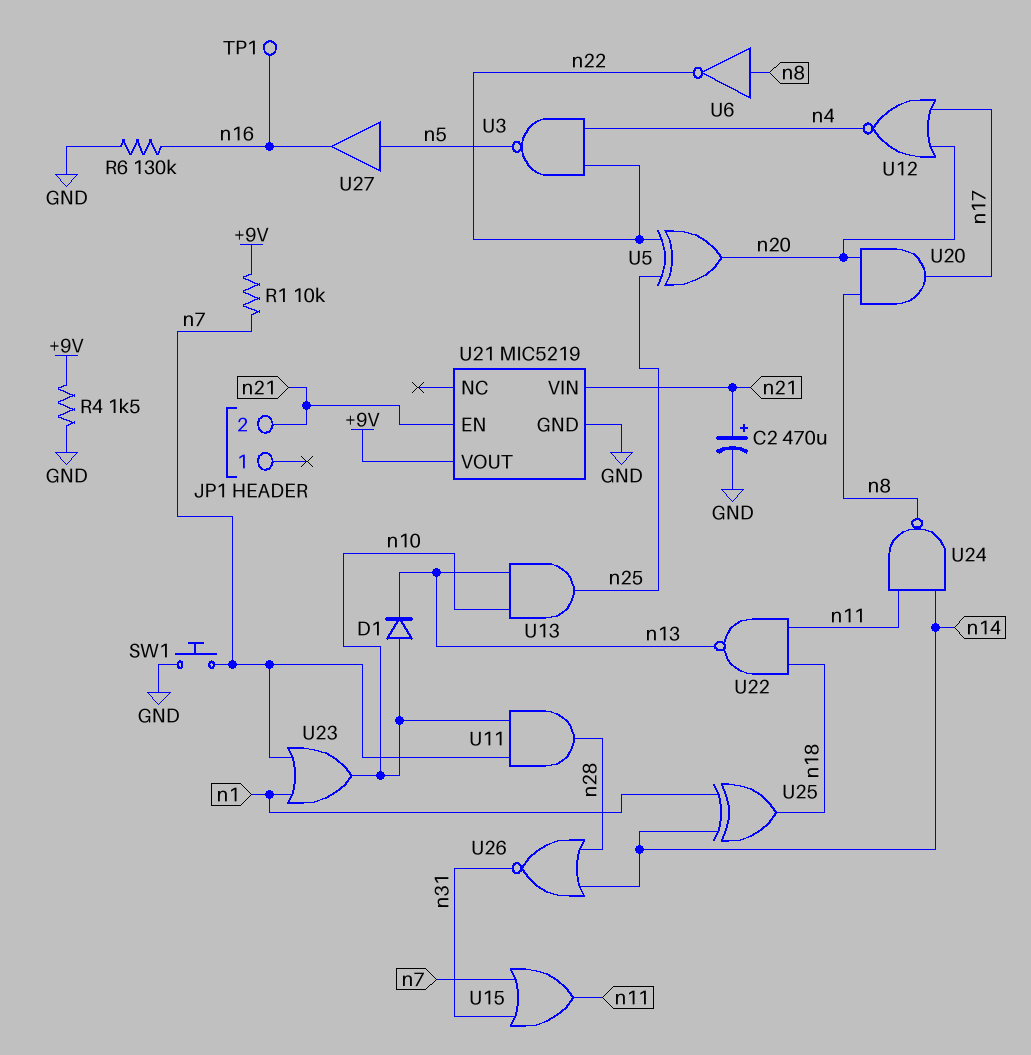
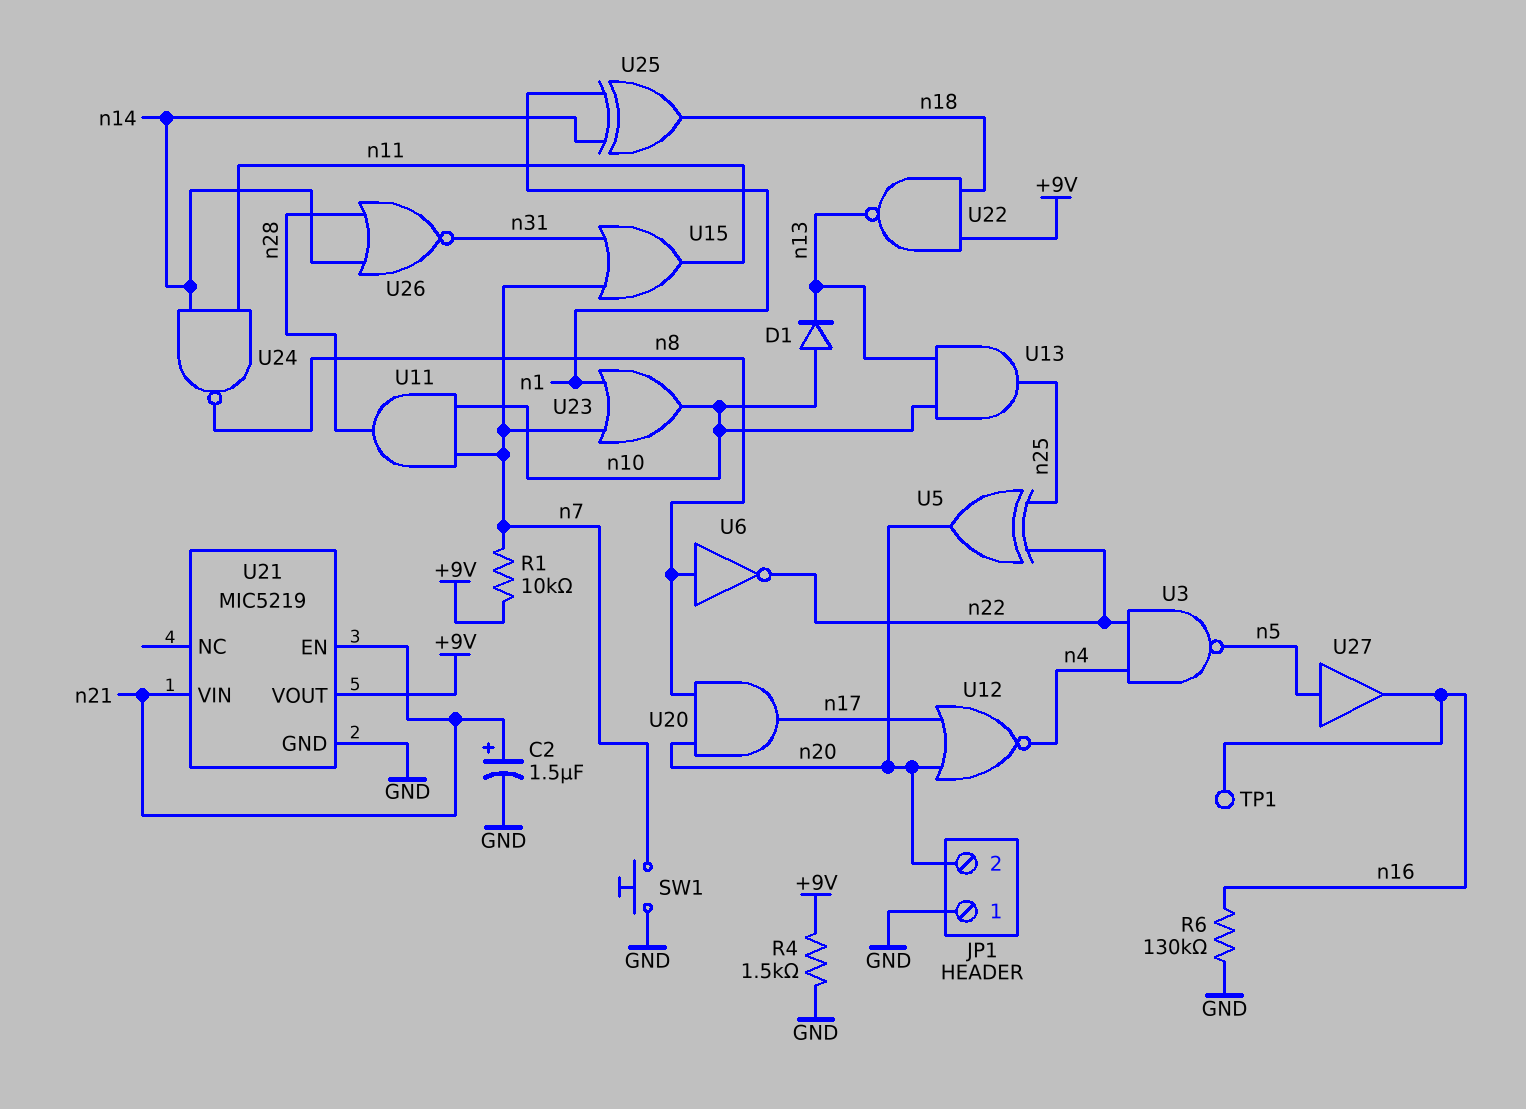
C2: 470uF (plus n21, minus GND) -> 1.5uF (plus n21, minus GND)
JP1 pin 1: none -> GND
JP1 pin 2: n21 -> n20
U22: NAND (in n11, in n18, out n13) -> NAND (in +9V, in n18, out n13)

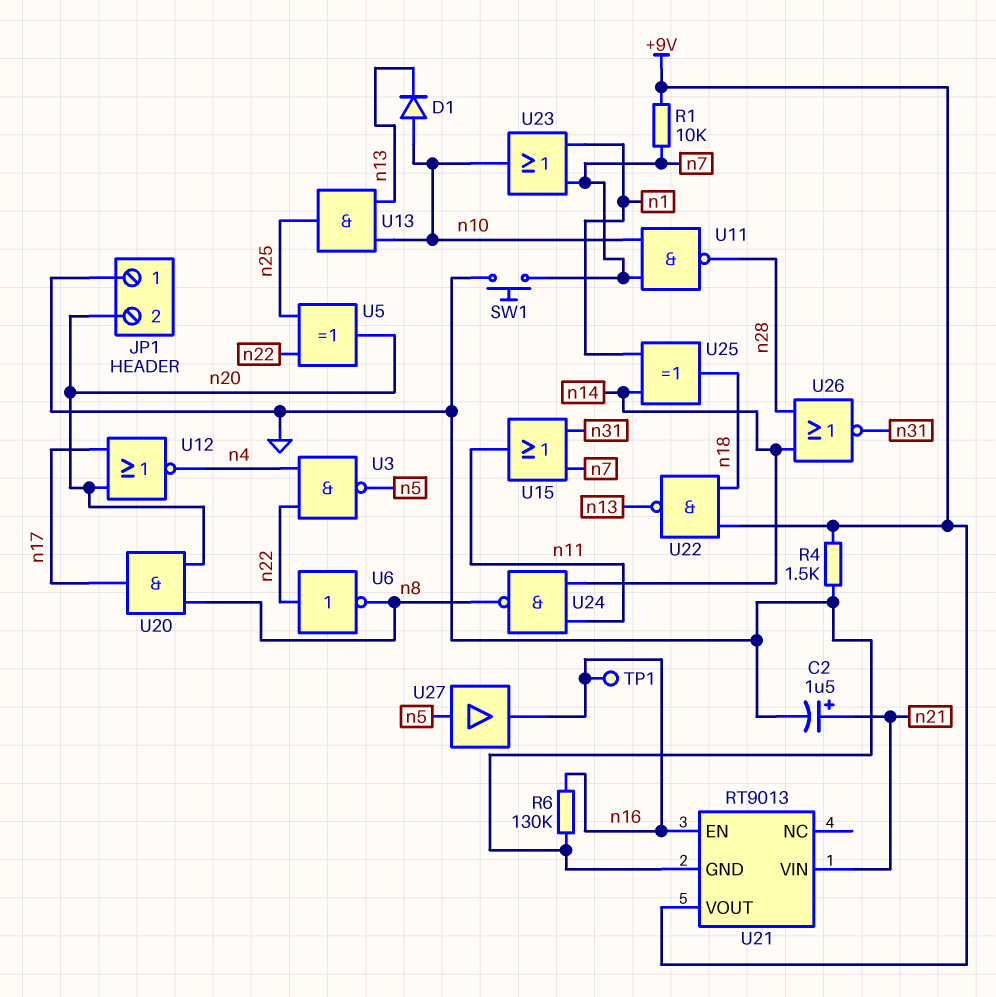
U6: NOT (in n8, out n22) -> NOT (in n22, out n8)
U11: AND (in n7, in n10, out n28) -> NAND (in n7, in n10, out n28)
U21: MIC5219 -> RT9013
U21 pin EN: n21 -> n16

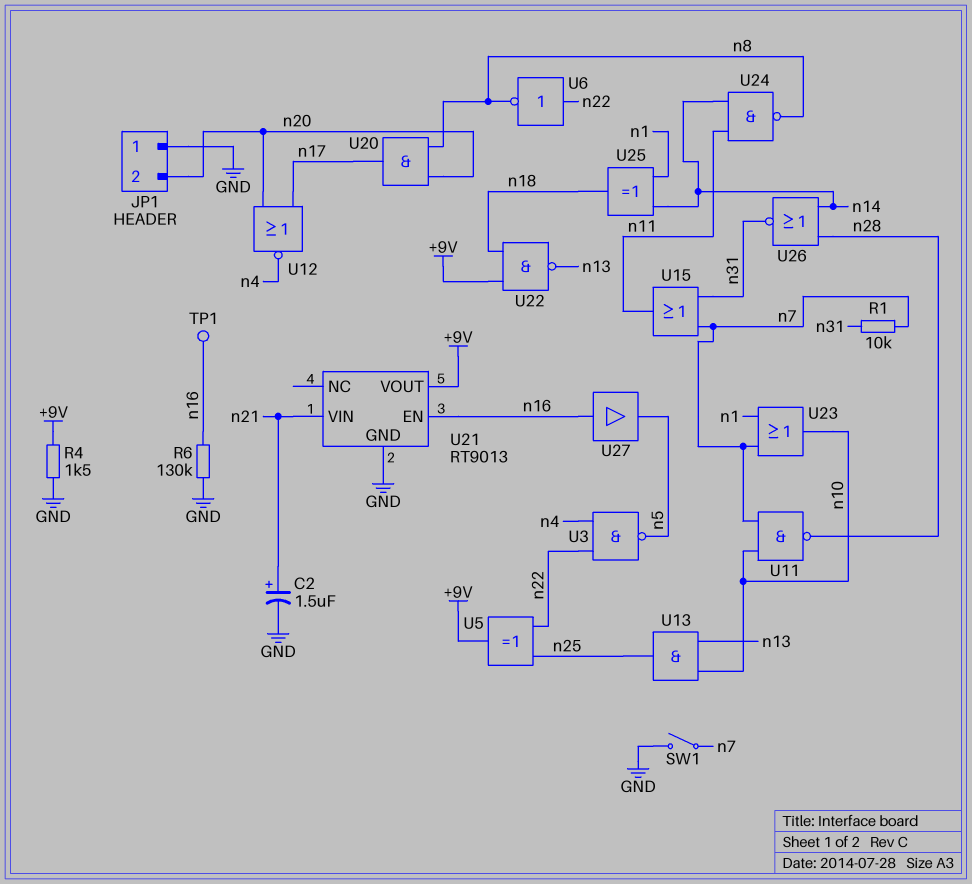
D1: diode (A n10, K n13) -> none
R1: 10k (+9V, n7) -> 10k (n7, n31)
SW1: button (GND, n7) -> switch (GND, n7)
U5: XOR (in n22, in n25, out n20) -> XOR (in n22, in n25, out +9V)
U27: buffer (in n5, out n16) -> buffer (in n16, out n5)

